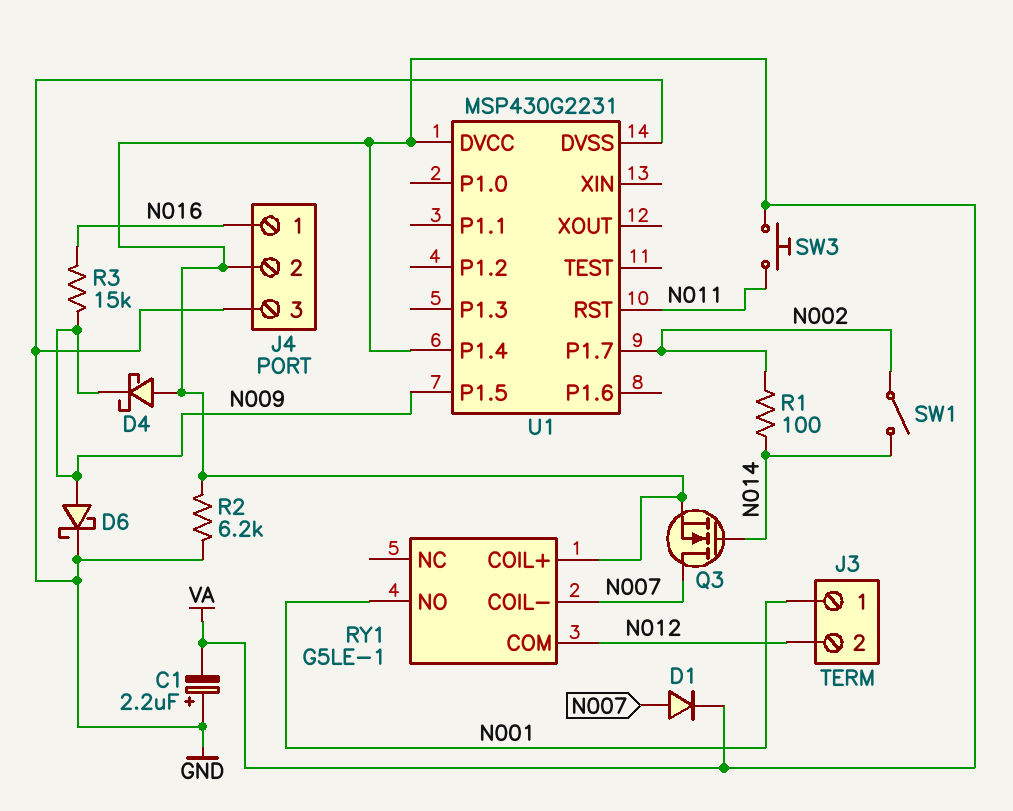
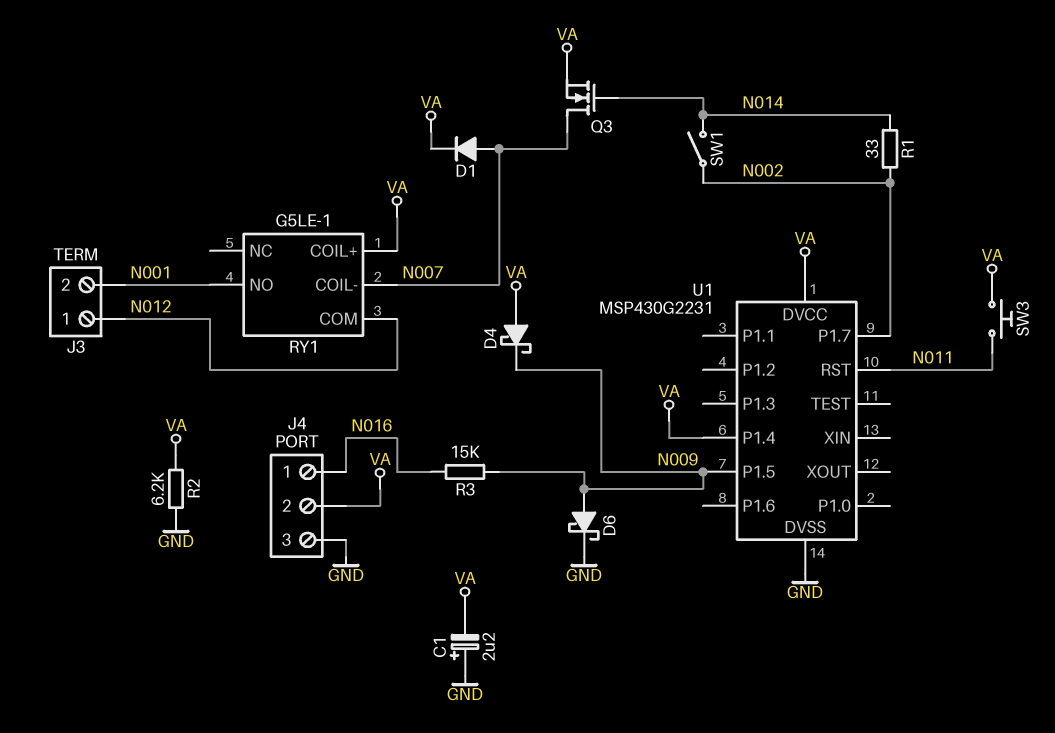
J3 pin 1: N001 -> N012
J3 pin 2: N012 -> N001
R1: 100 (N002, N014) -> 33 (N002, N014)

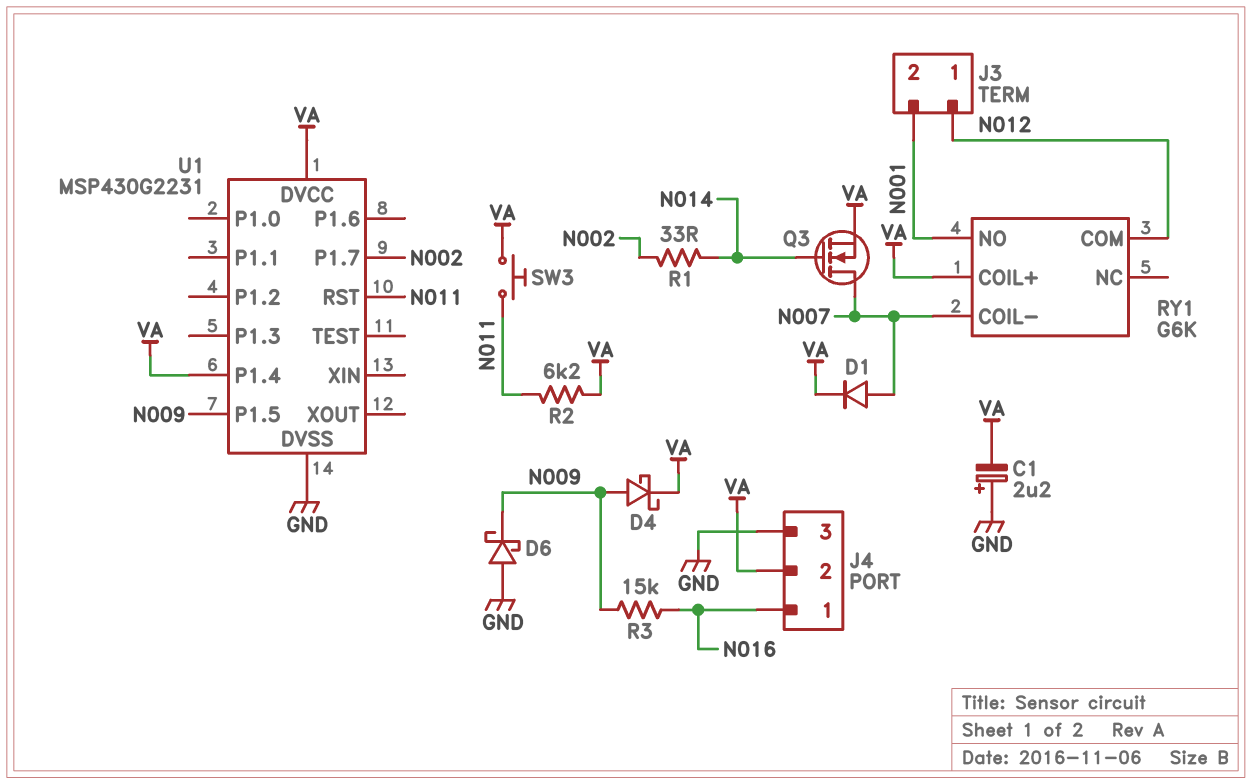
D4: schottky (A VA, K N009) -> schottky (A N009, K VA)
D6: schottky (A N009, K GND) -> schottky (A GND, K N009)
R2: 6.2k (GND, VA) -> 6.2k (N011, VA)
RY1: G5LE-1 -> G6K
SW1: switch (N002, N014) -> none

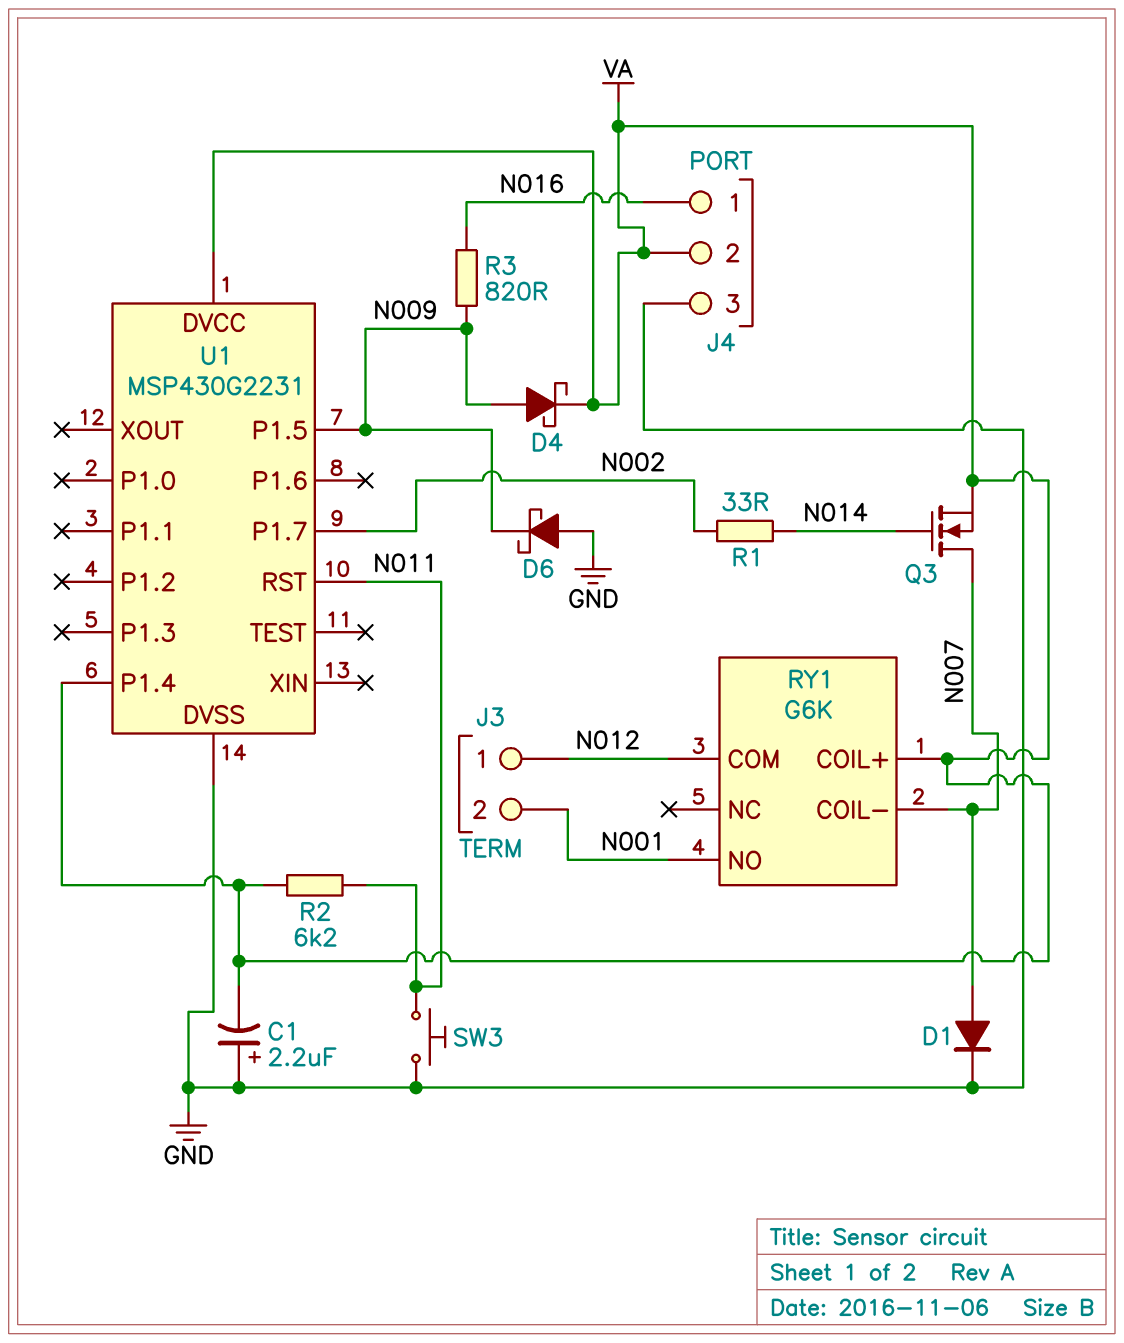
D1: diode (A N007, K VA) -> diode (A N007, K GND)
R3: 15k (N009, N016) -> 820 (N009, N016)
SW3: button (N011, VA) -> button (GND, N011)

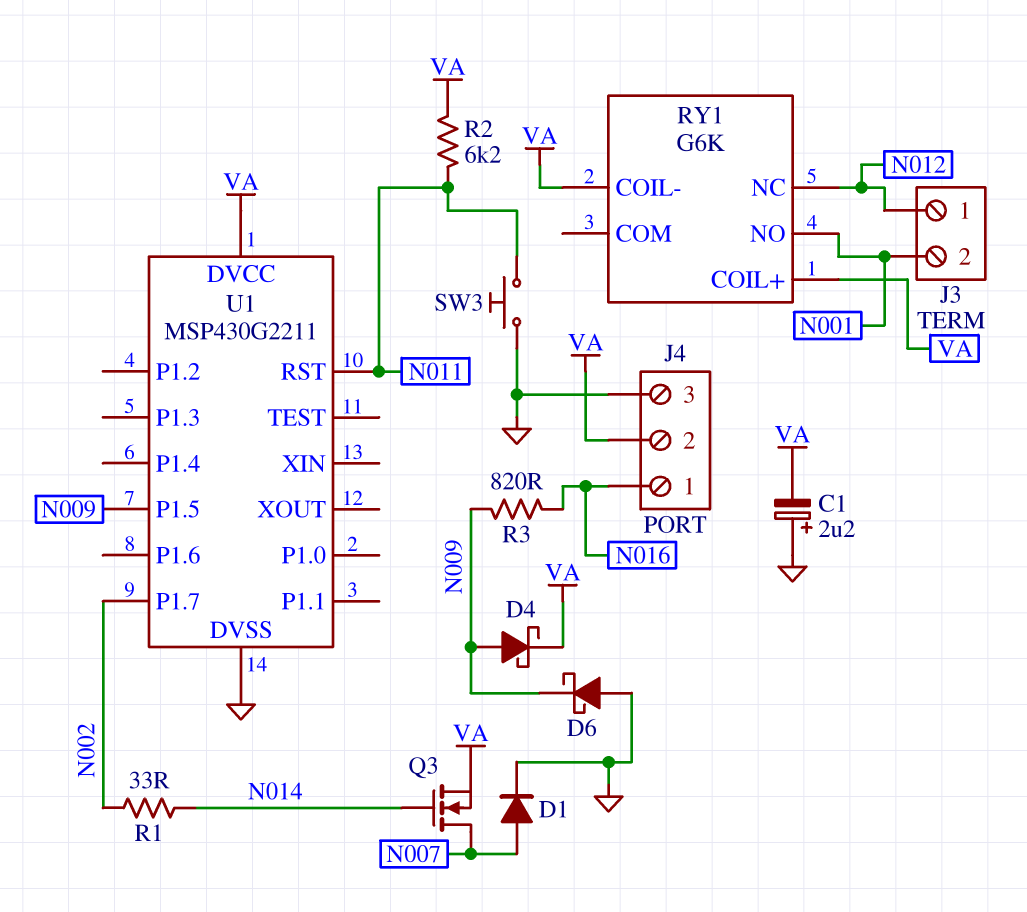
RY1 pin COIL-: N007 -> VA
RY1 pin COM: N012 -> none
RY1 pin NC: none -> N012
U1: MSP430G2231 -> MSP430G2211
U1 pin P1.4: VA -> none

